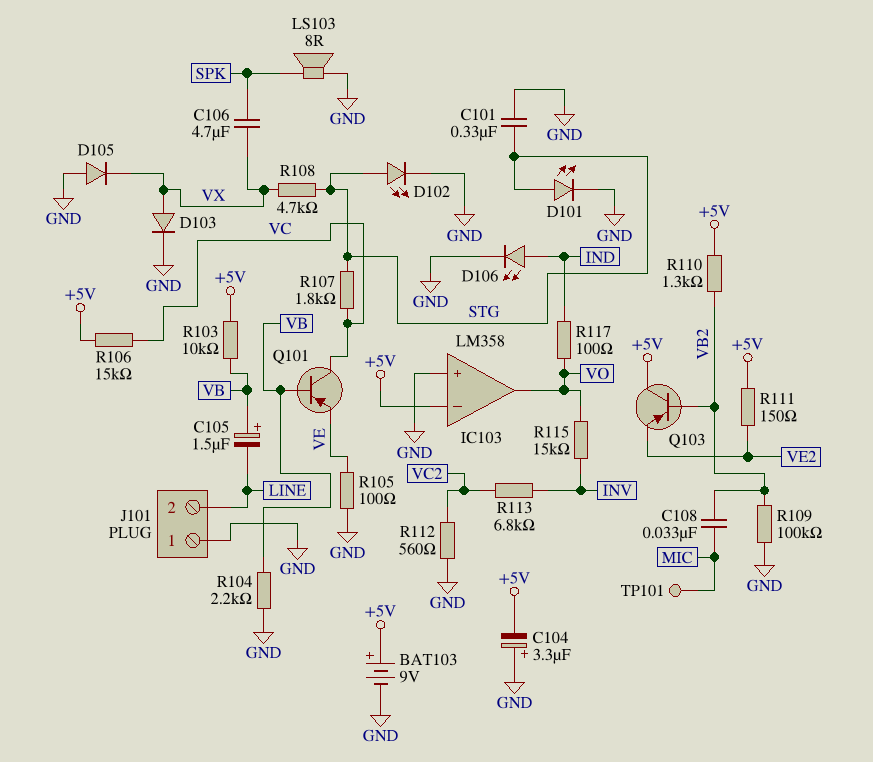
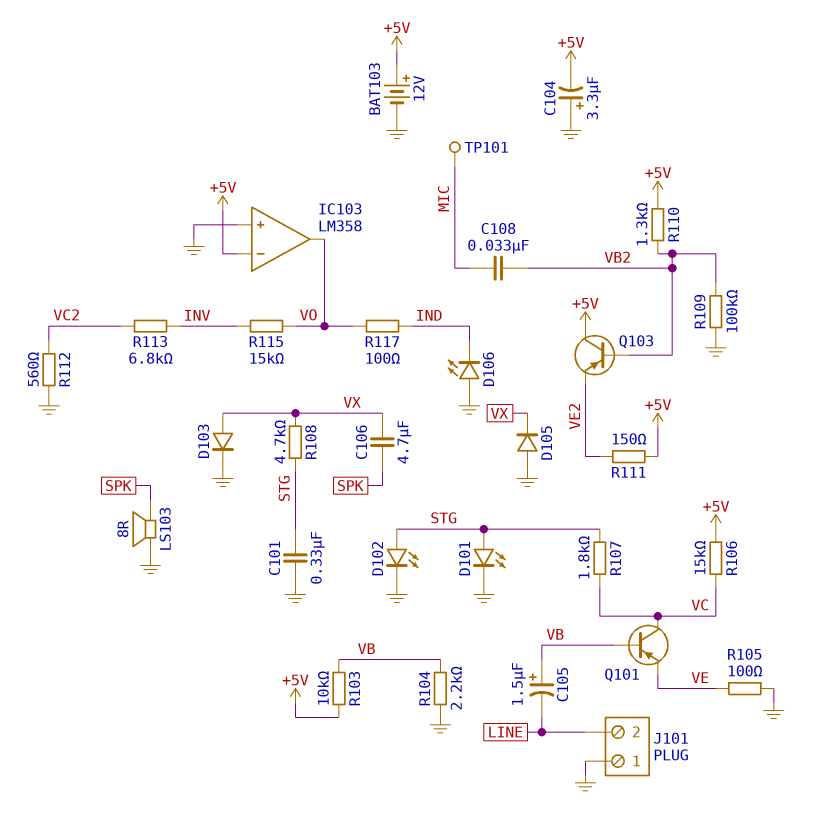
BAT103: 9V (plus +5V, minus GND) -> 12V (plus +5V, minus GND)
D106: LED (A IND, K GND) -> LED (A GND, K IND)

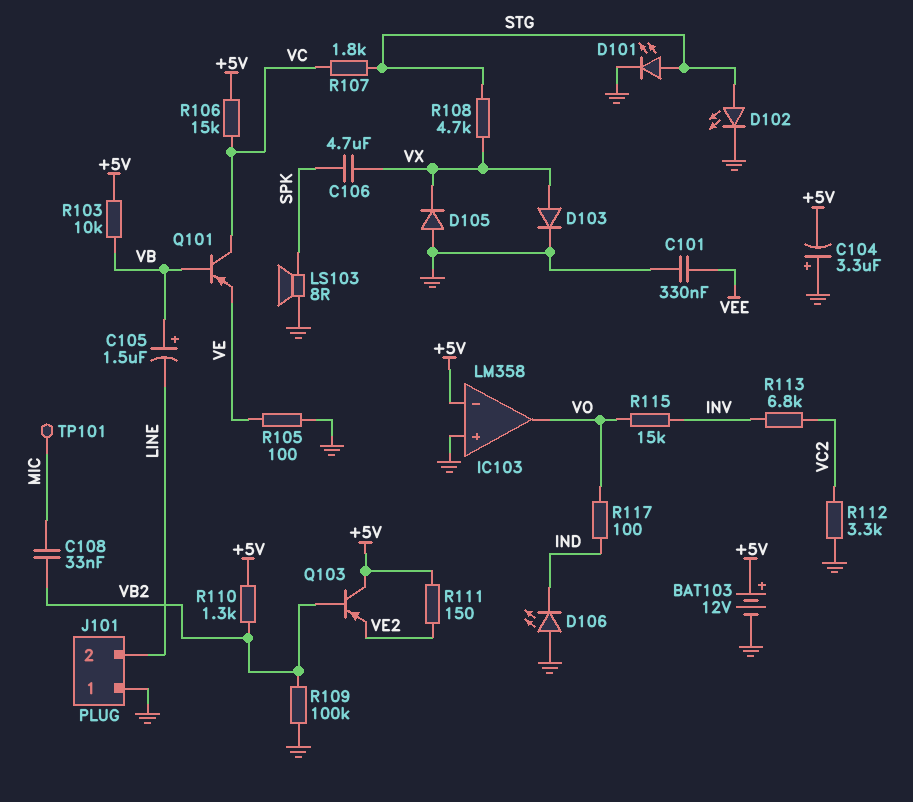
C101: 330nF (GND, STG) -> 330nF (GND, VEE)
R104: 2.2k (GND, VB) -> none
R112: 560 (GND, VC2) -> 3.3k (GND, VC2)

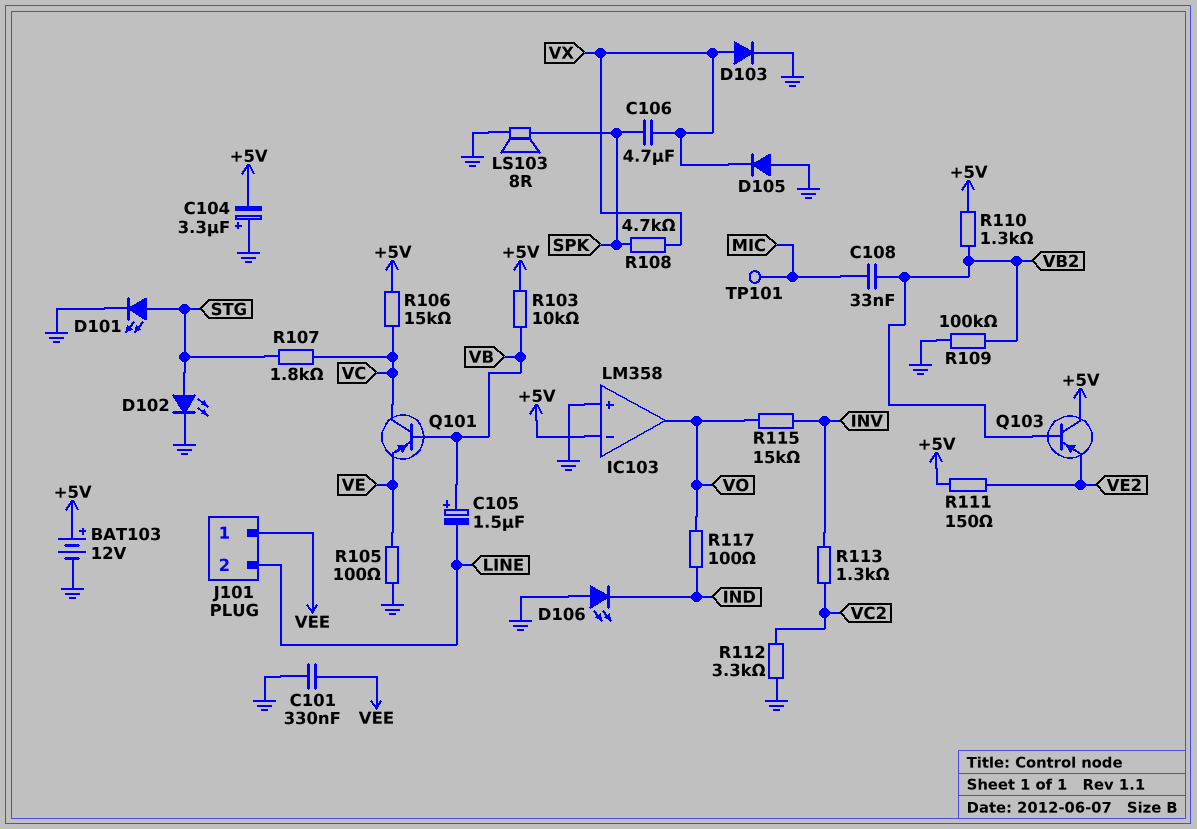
J101 pin 1: GND -> VEE
R108: 4.7k (STG, VX) -> 4.7k (SPK, VX)
R113: 6.8k (INV, VC2) -> 1.3k (INV, VC2)

